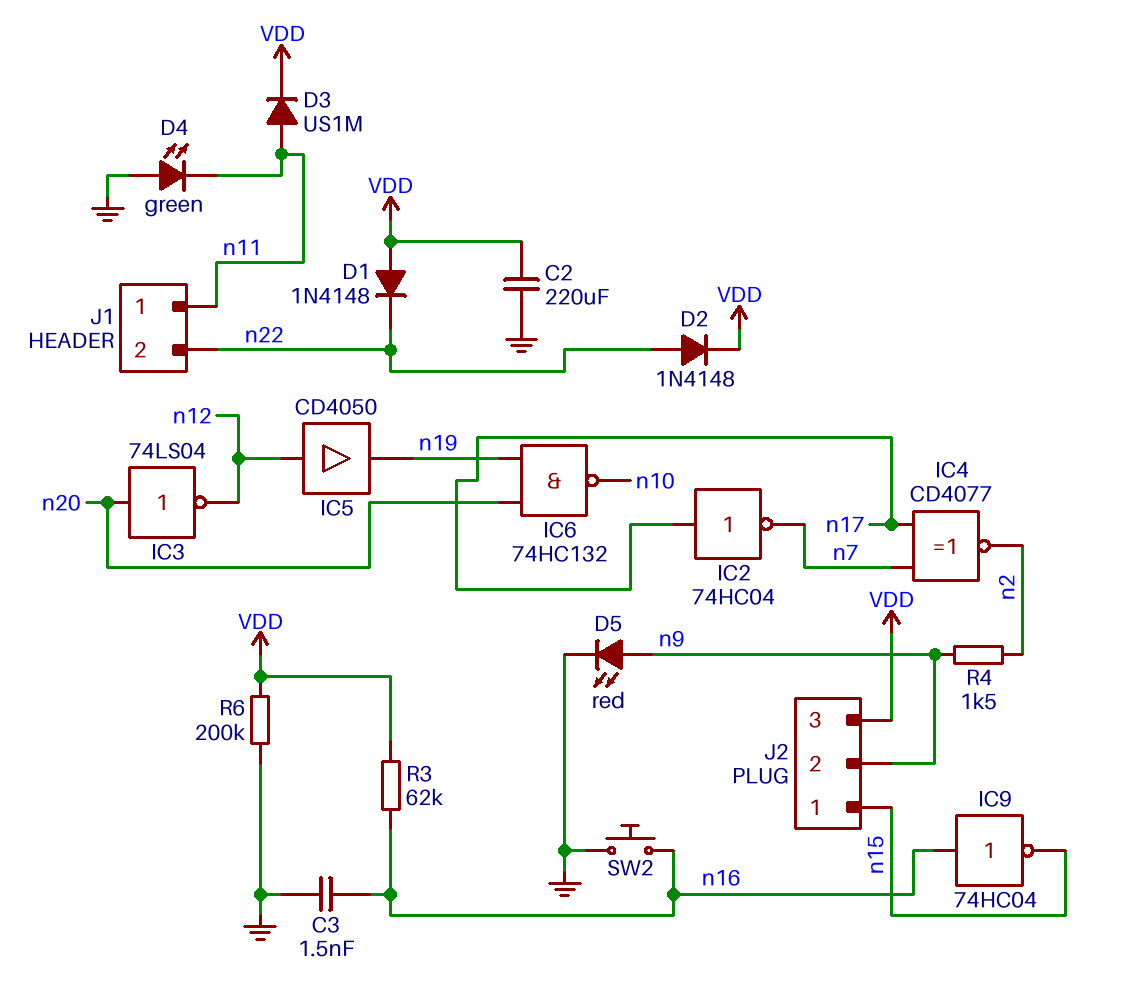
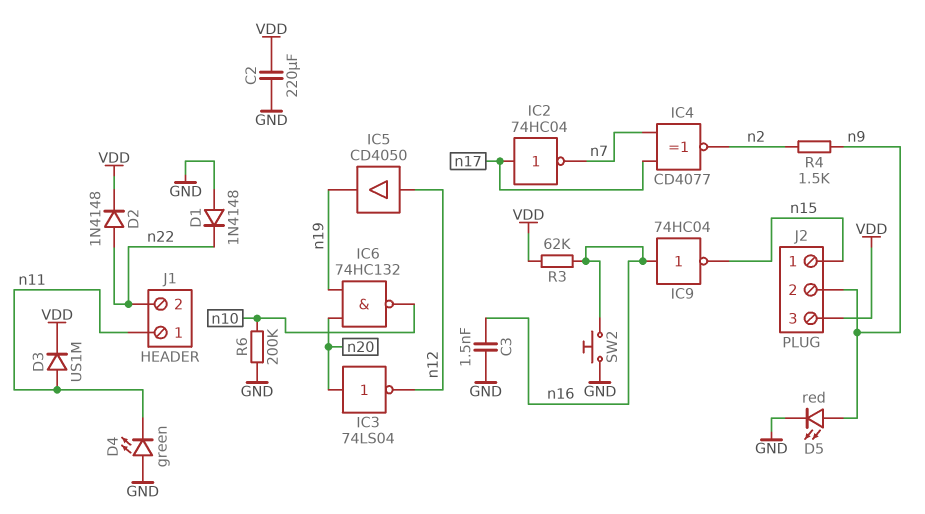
D1: diode 1N4148 (A VDD, K n22) -> diode 1N4148 (A GND, K n22)
R6: 200k (GND, VDD) -> 200k (GND, n10)

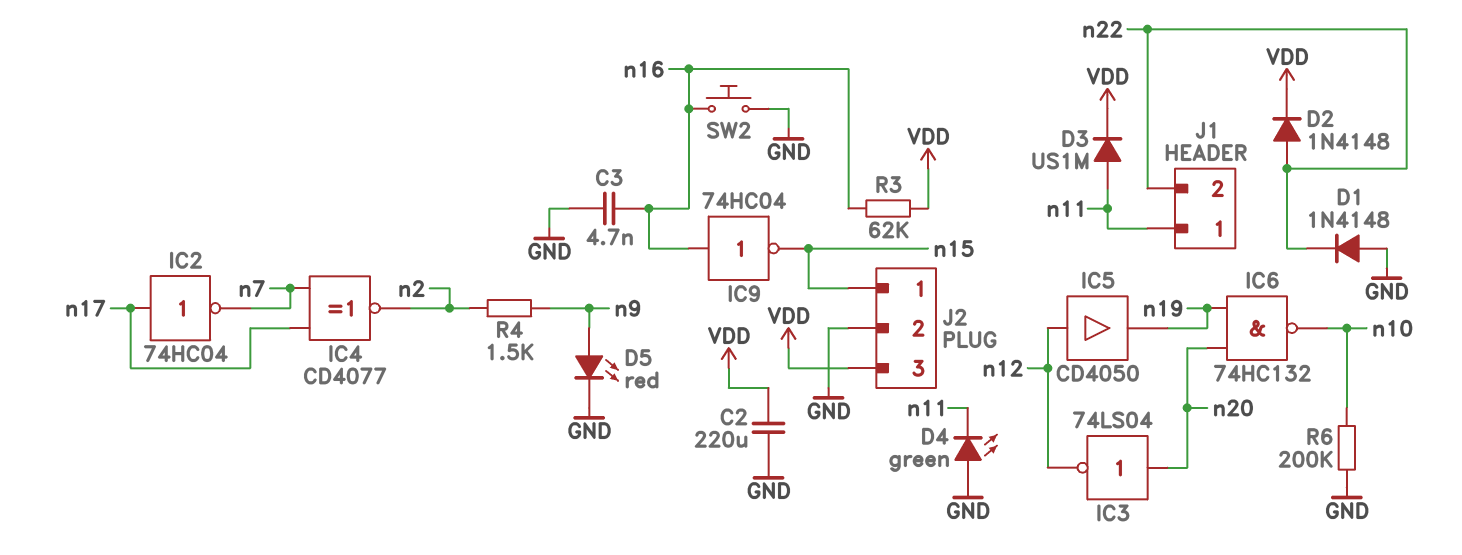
C3: 1.5nF (GND, n16) -> 4.7nF (GND, n16)
J2 pin 2: n9 -> GND

